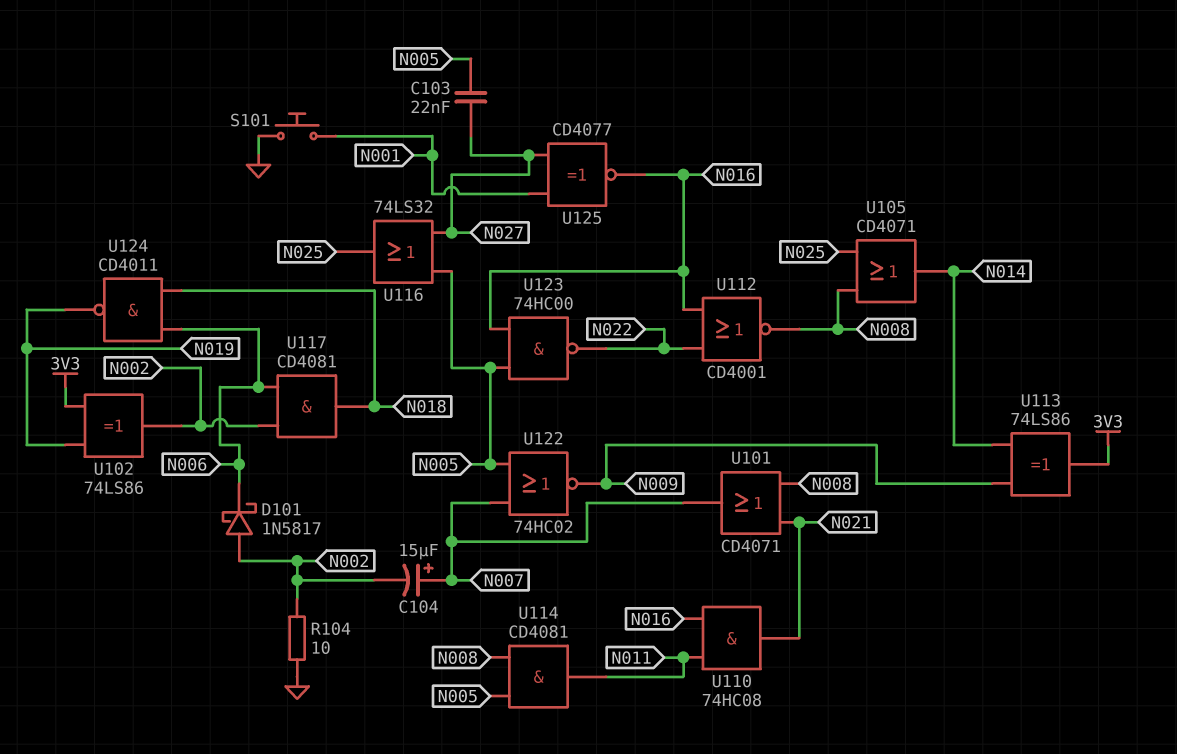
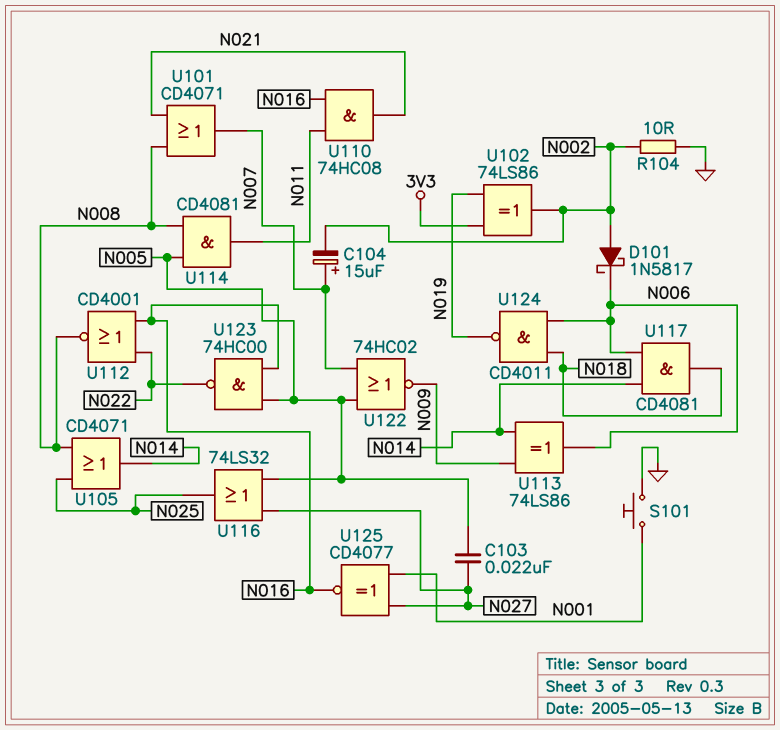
U113: XOR 74LS86 (in N009, in N014, out 3V3) -> XOR 74LS86 (in N009, in N014, out N006)
U117: AND CD4081 (in N002, in N006, out N018) -> AND CD4081 (in N006, in N014, out N018)

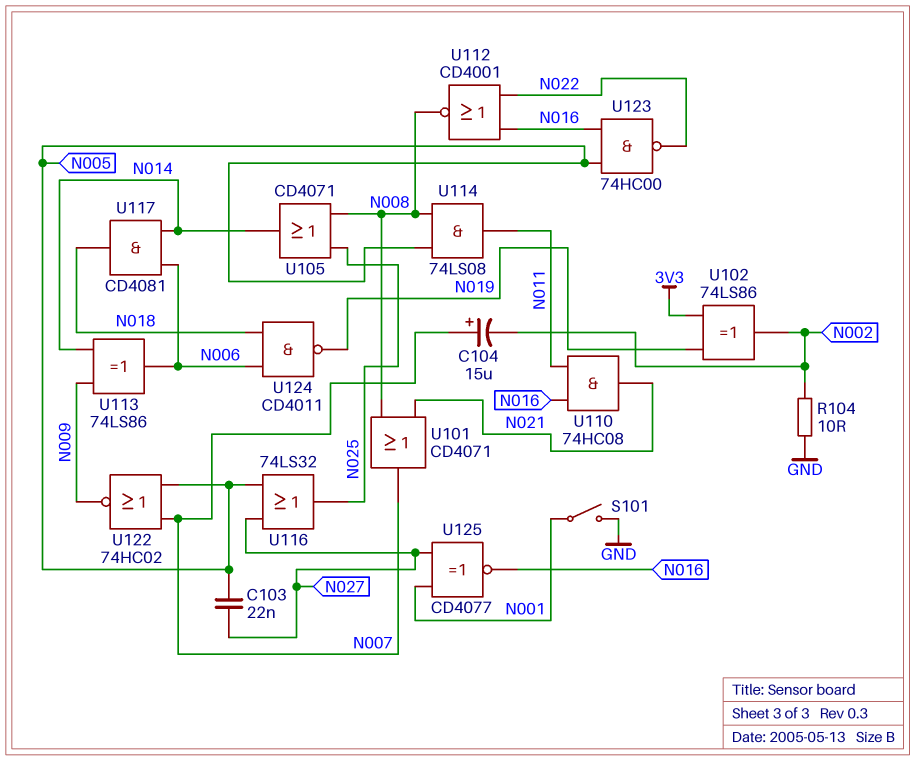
D101: schottky 1N5817 (A N002, K N006) -> none
S101: button (GND, N001) -> switch (GND, N001)
U114: AND CD4081 (in N005, in N008, out N011) -> AND 74LS08 (in N005, in N008, out N011)

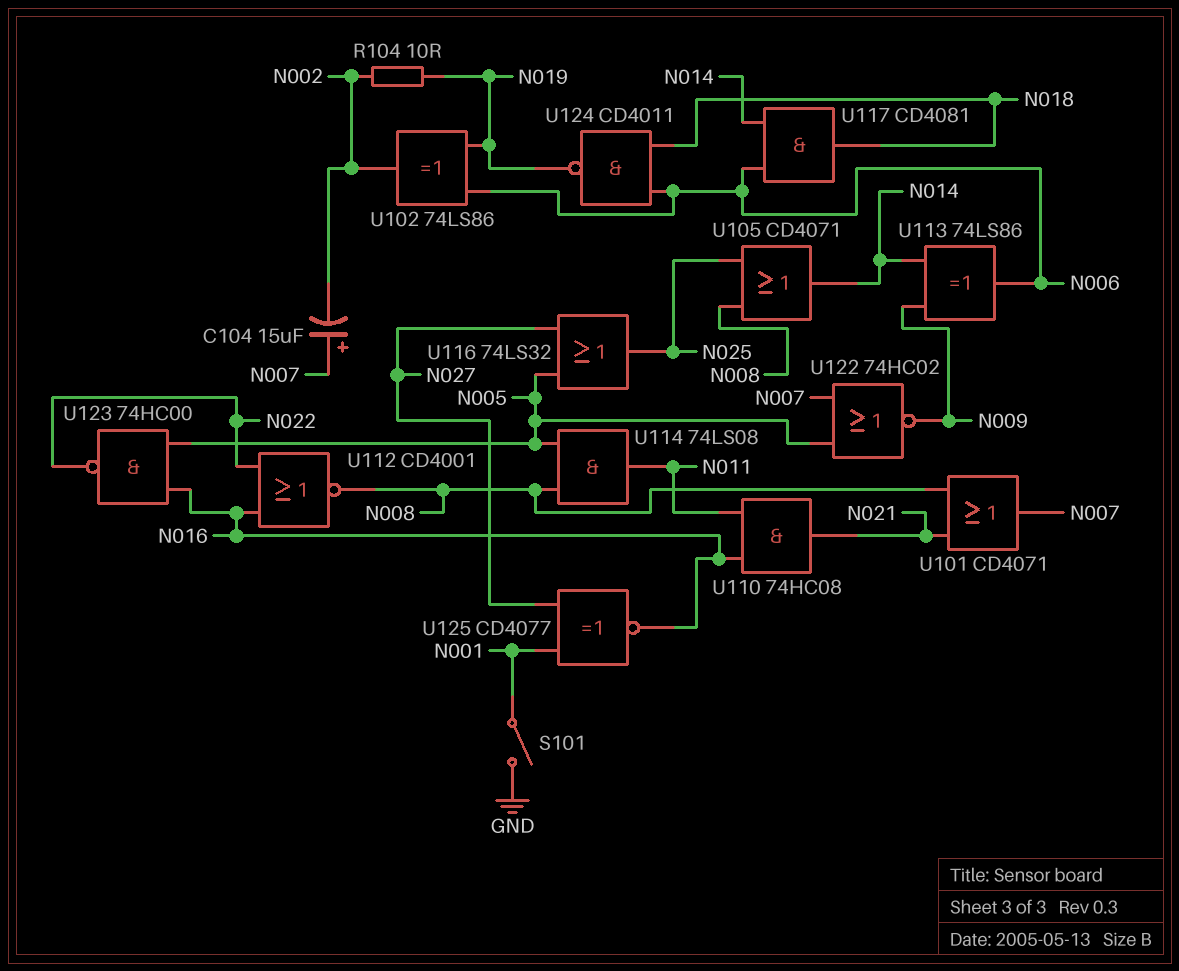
C103: 22nF (N005, N027) -> none
R104: 10 (GND, N002) -> 10 (N002, N019)
U102: XOR 74LS86 (in 3V3, in N019, out N002) -> XOR 74LS86 (in N006, in N019, out N002)

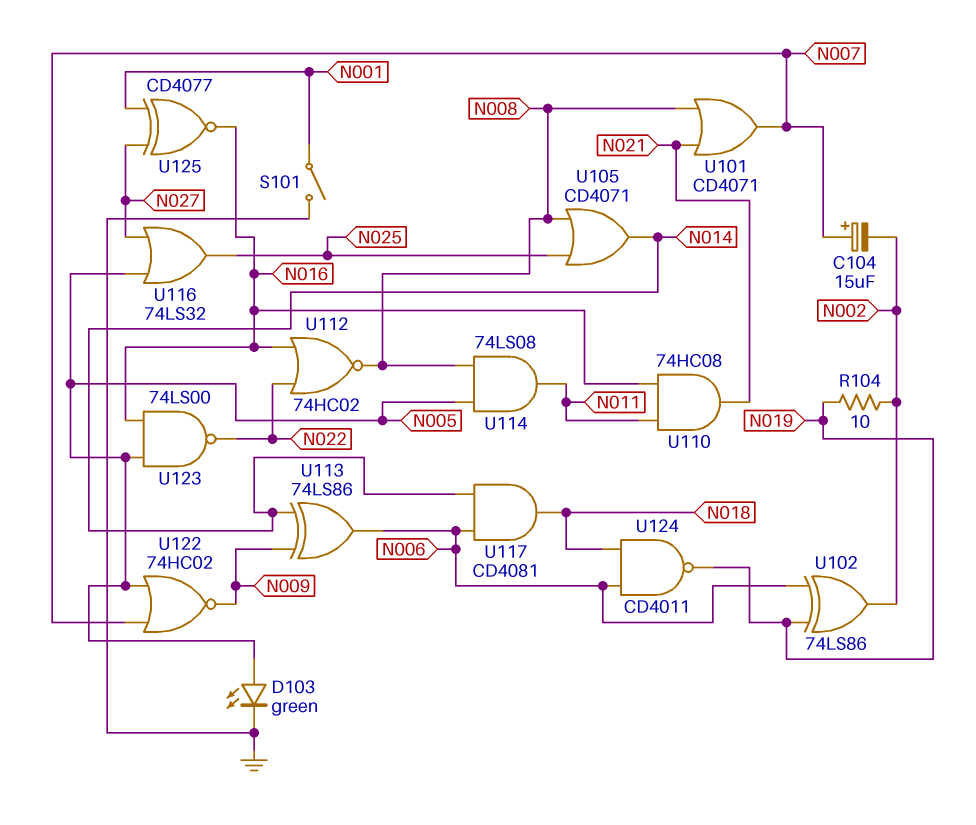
D103: none -> LED green (A N005, K GND)
U112: NOR CD4001 (in N016, in N022, out N008) -> NOR 74HC02 (in N016, in N022, out N008)
U123: NAND 74HC00 (in N005, in N016, out N022) -> NAND 74LS00 (in N005, in N016, out N022)

